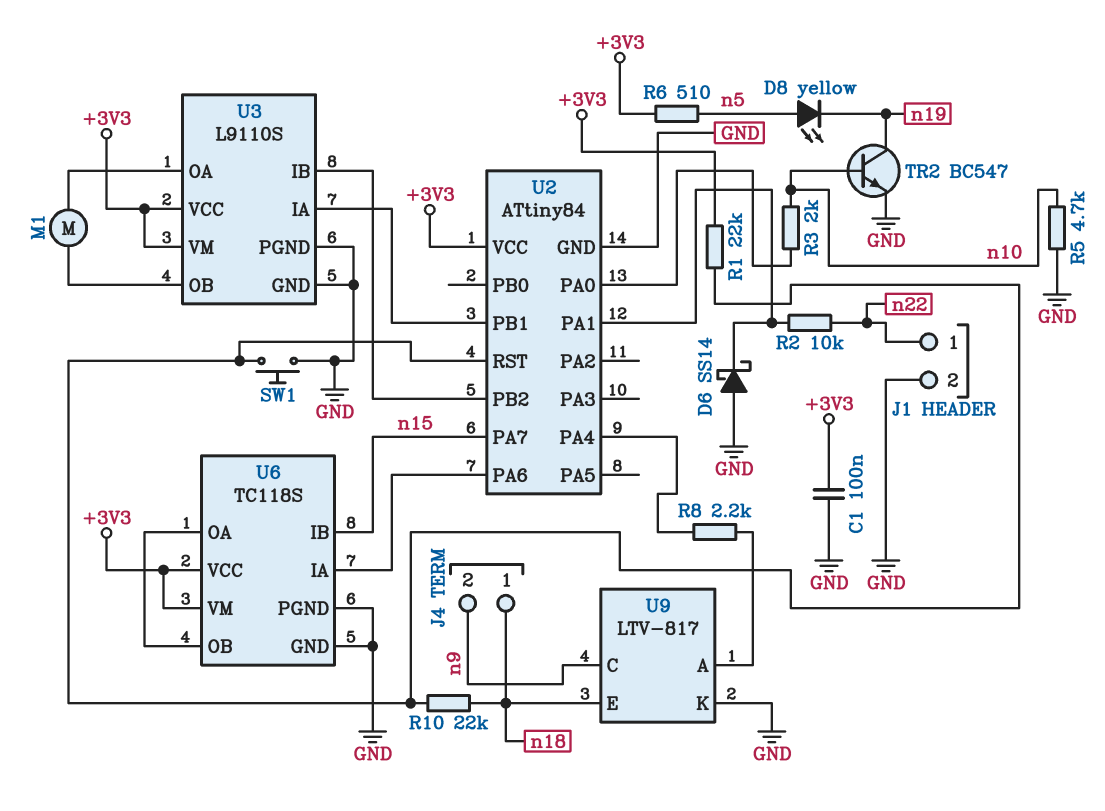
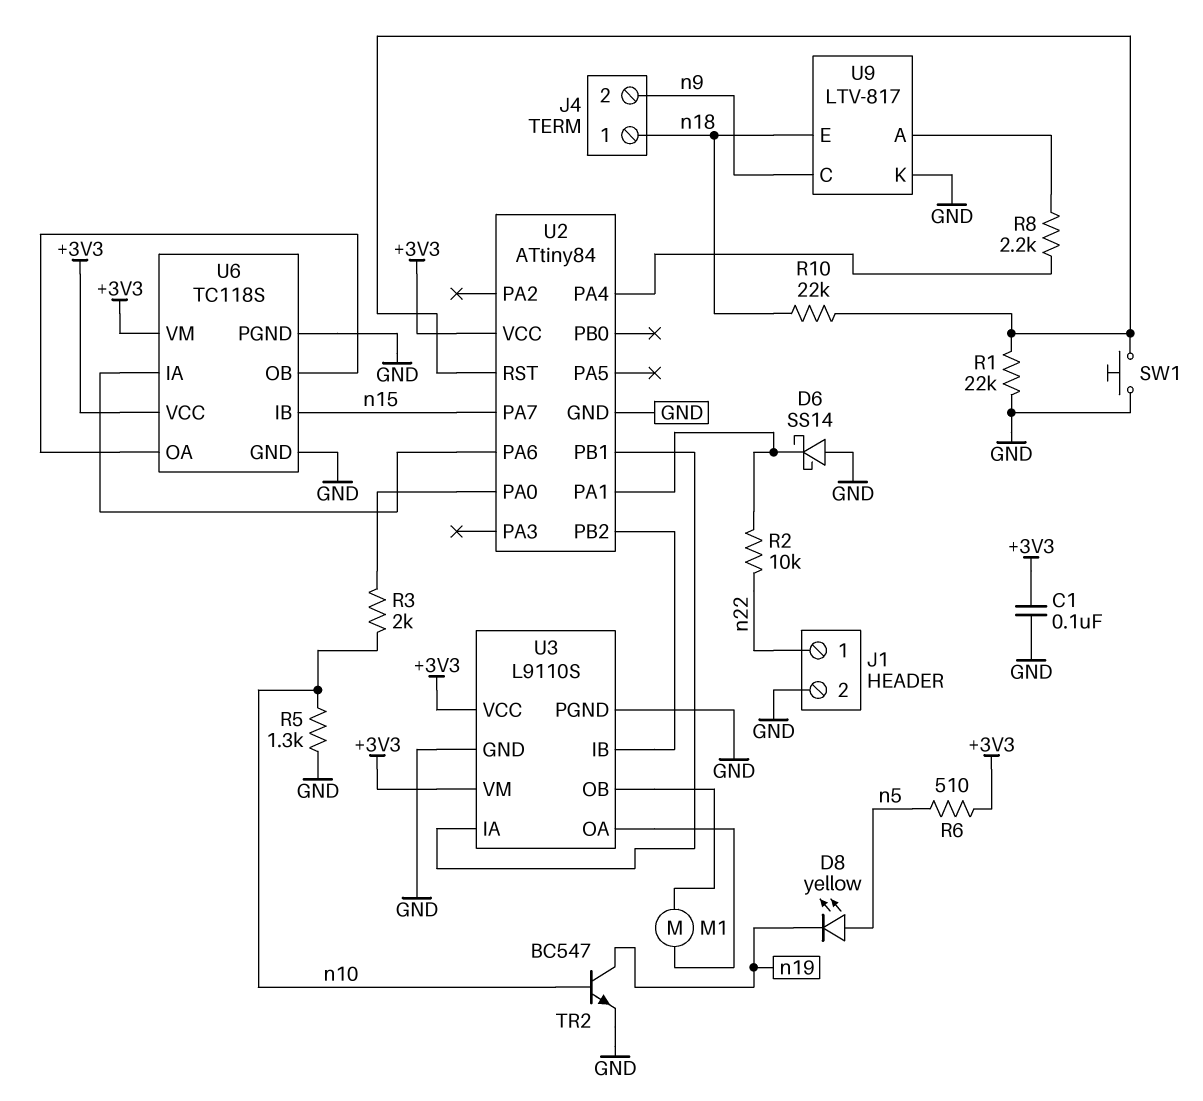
R1: 22k (+3V3, U2/RST) -> 22k (GND, U2/RST)
R5: 4.7k (GND, n10) -> 1.3k (GND, n10)

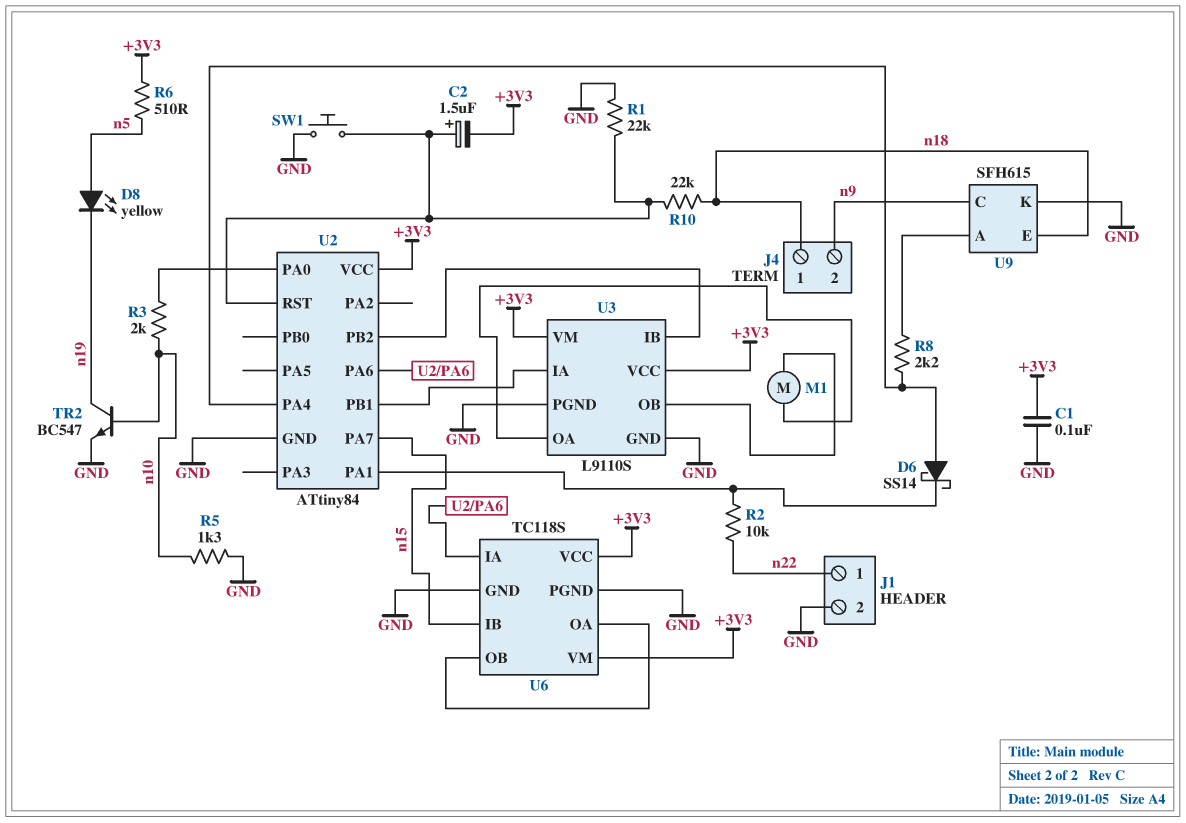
C2: none -> 1.5uF (plus U2/RST, minus +3V3)
D6: schottky SS14 (A GND, K U2/PA1) -> schottky SS14 (A U2/PA4, K U2/PA1)
U9: LTV-817 -> SFH615

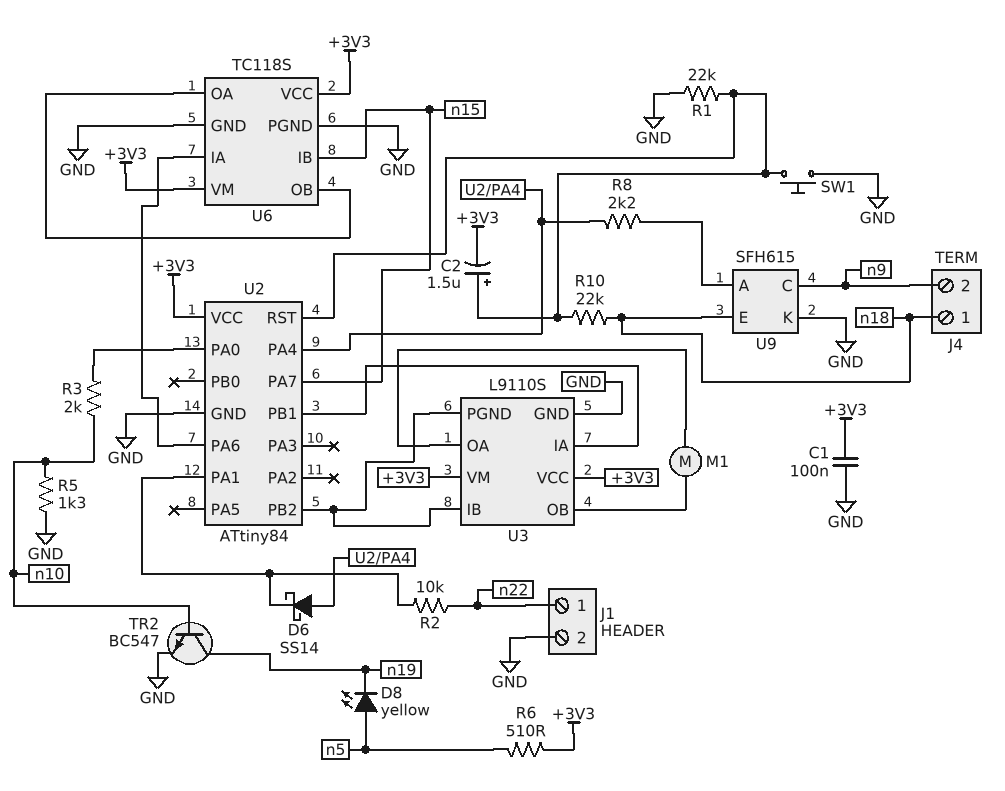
U3 pin PGND: GND -> U2/PB2

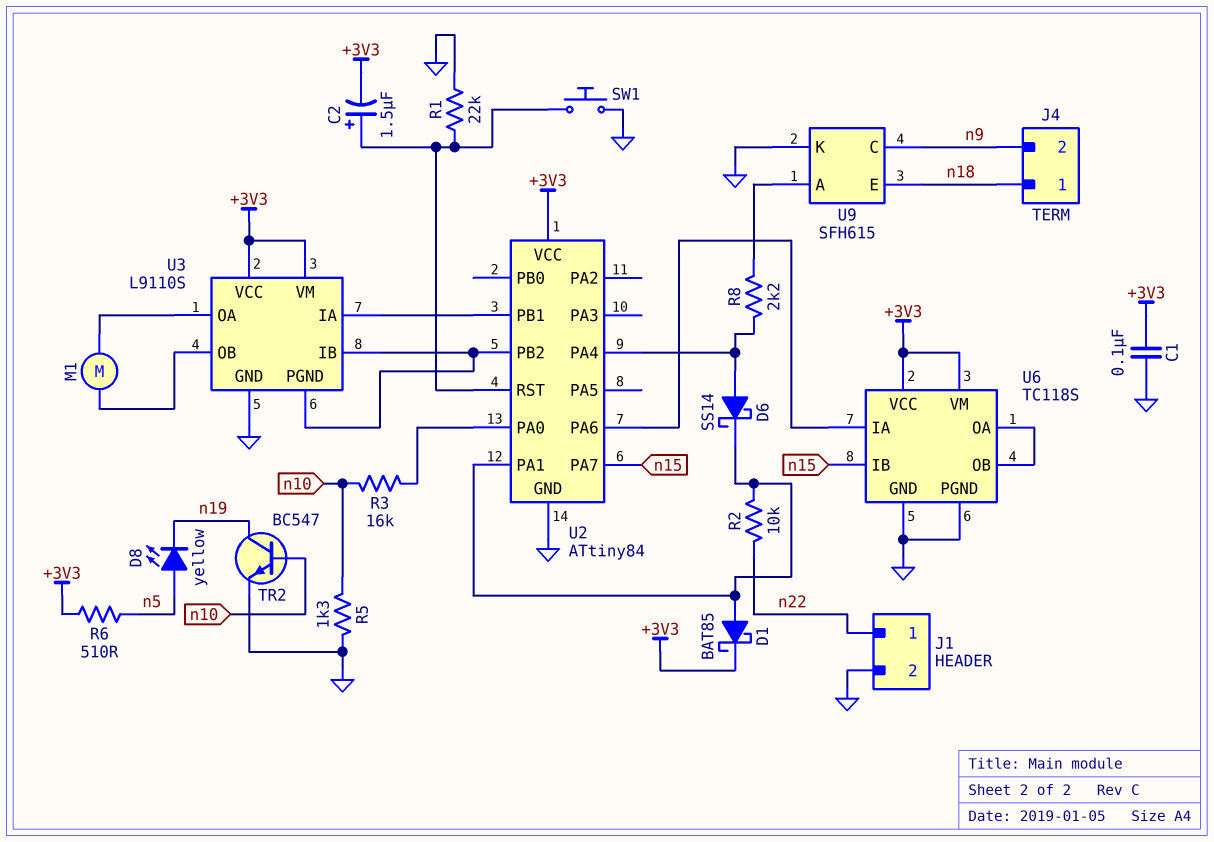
D1: none -> schottky BAT85 (A U2/PA1, K +3V3)
R3: 2k (U2/PA0, n10) -> 16k (U2/PA0, n10)
R10: 22k (U2/RST, n18) -> none

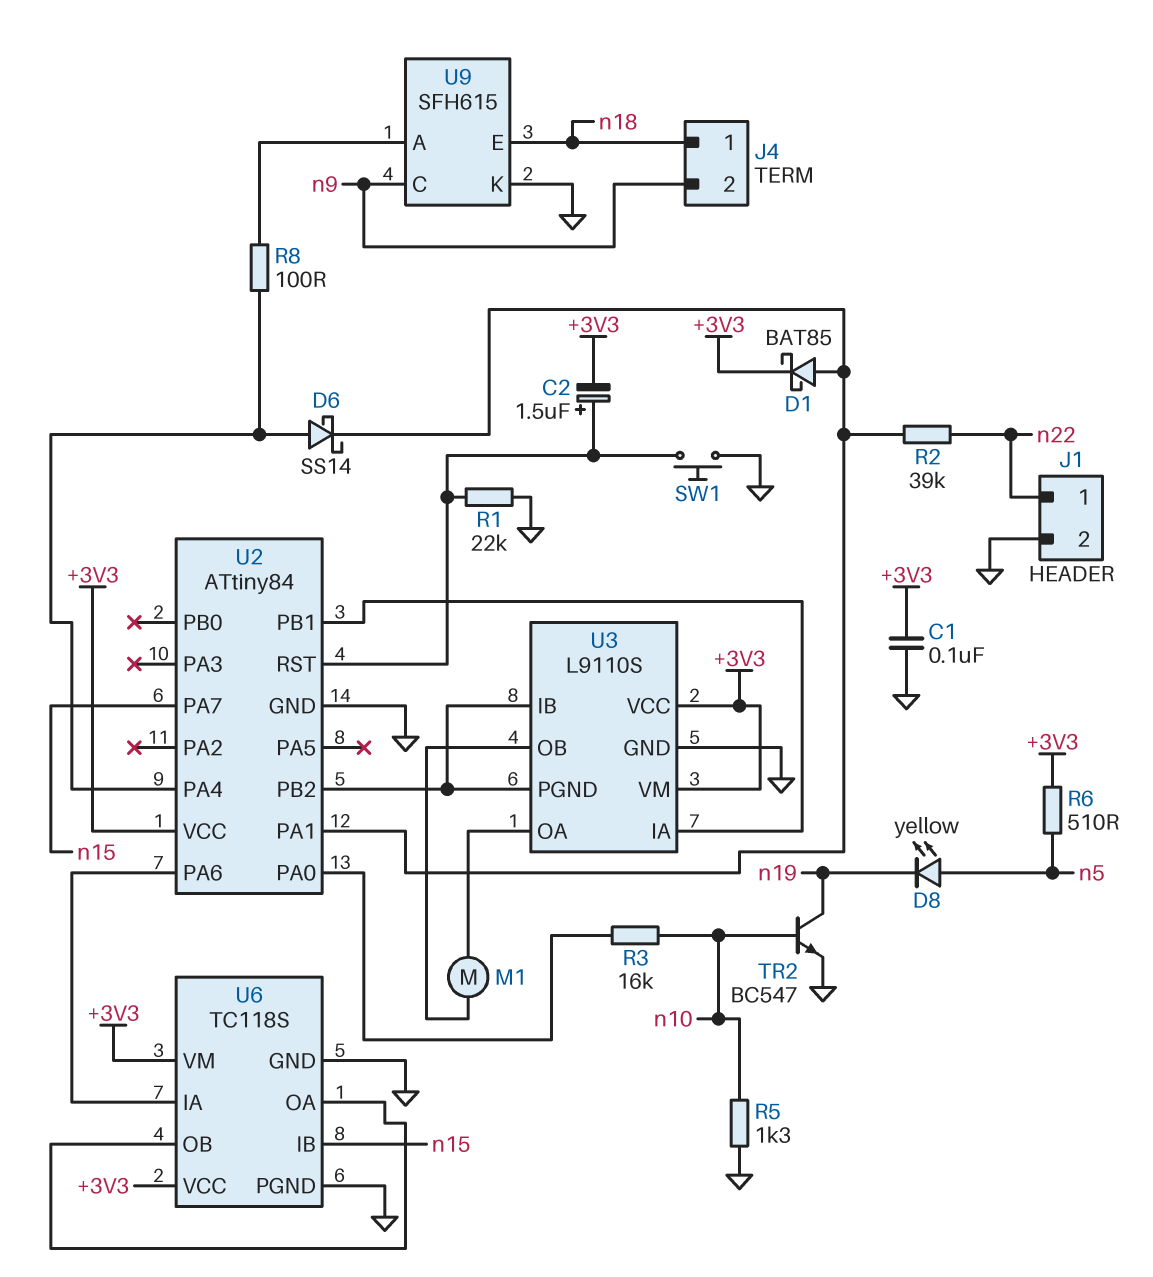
R2: 10k (U2/PA1, n22) -> 39k (U2/PA1, n22)
R8: 2.2k (U2/PA4, U9/A) -> 100 (U2/PA4, U9/A)

